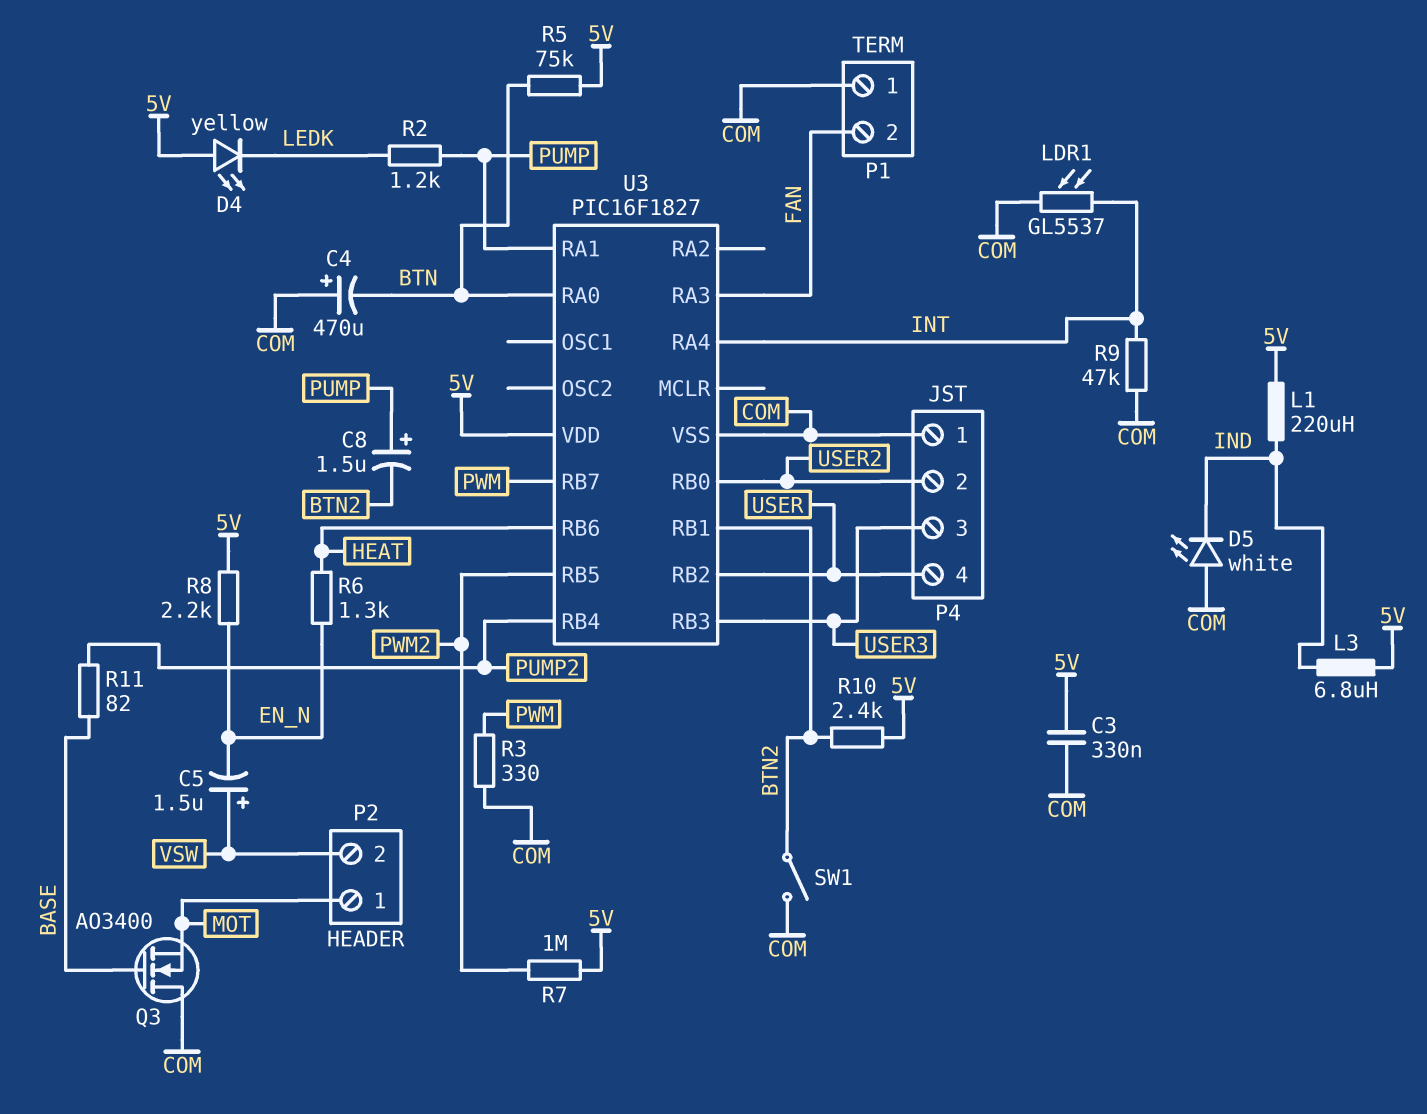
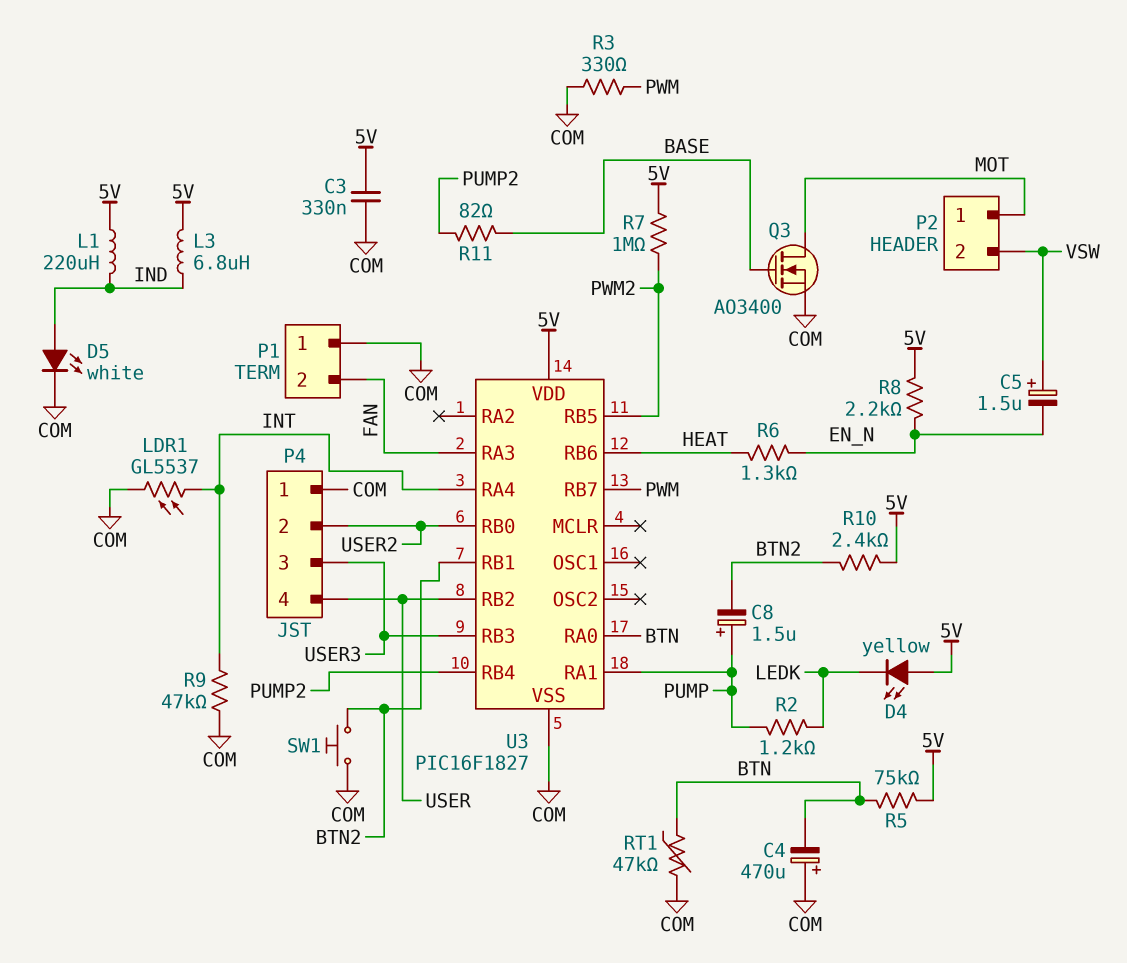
D5: LED white (A COM, K IND) -> LED white (A IND, K COM)
Q3: NMOS AO3400 (G BASE, D COM, S MOT) -> NMOS AO3400 (G BASE, D MOT, S COM)
RT1: none -> 47k (BTN, COM)
SW1: switch (BTN2, COM) -> button (BTN2, COM)

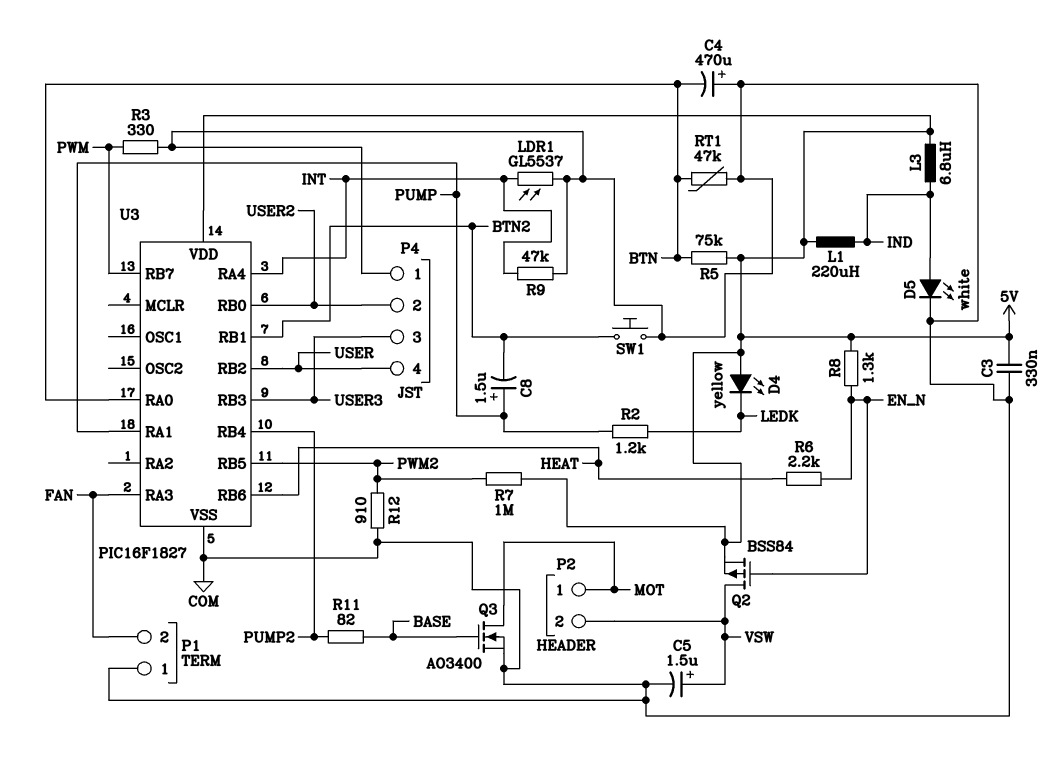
C5: 1.5uF (plus VSW, minus EN_N) -> 1.5uF (plus VSW, minus COM)
Q2: none -> PMOS BSS84 (G EN_N, D VSW, S 5V)
R6: 1.3k (EN_N, HEAT) -> 2.2k (EN_N, HEAT)
R8: 2.2k (5V, EN_N) -> 1.3k (5V, EN_N)
R10: 2.4k (5V, BTN2) -> none
R12: none -> 910 (COM, PWM2)

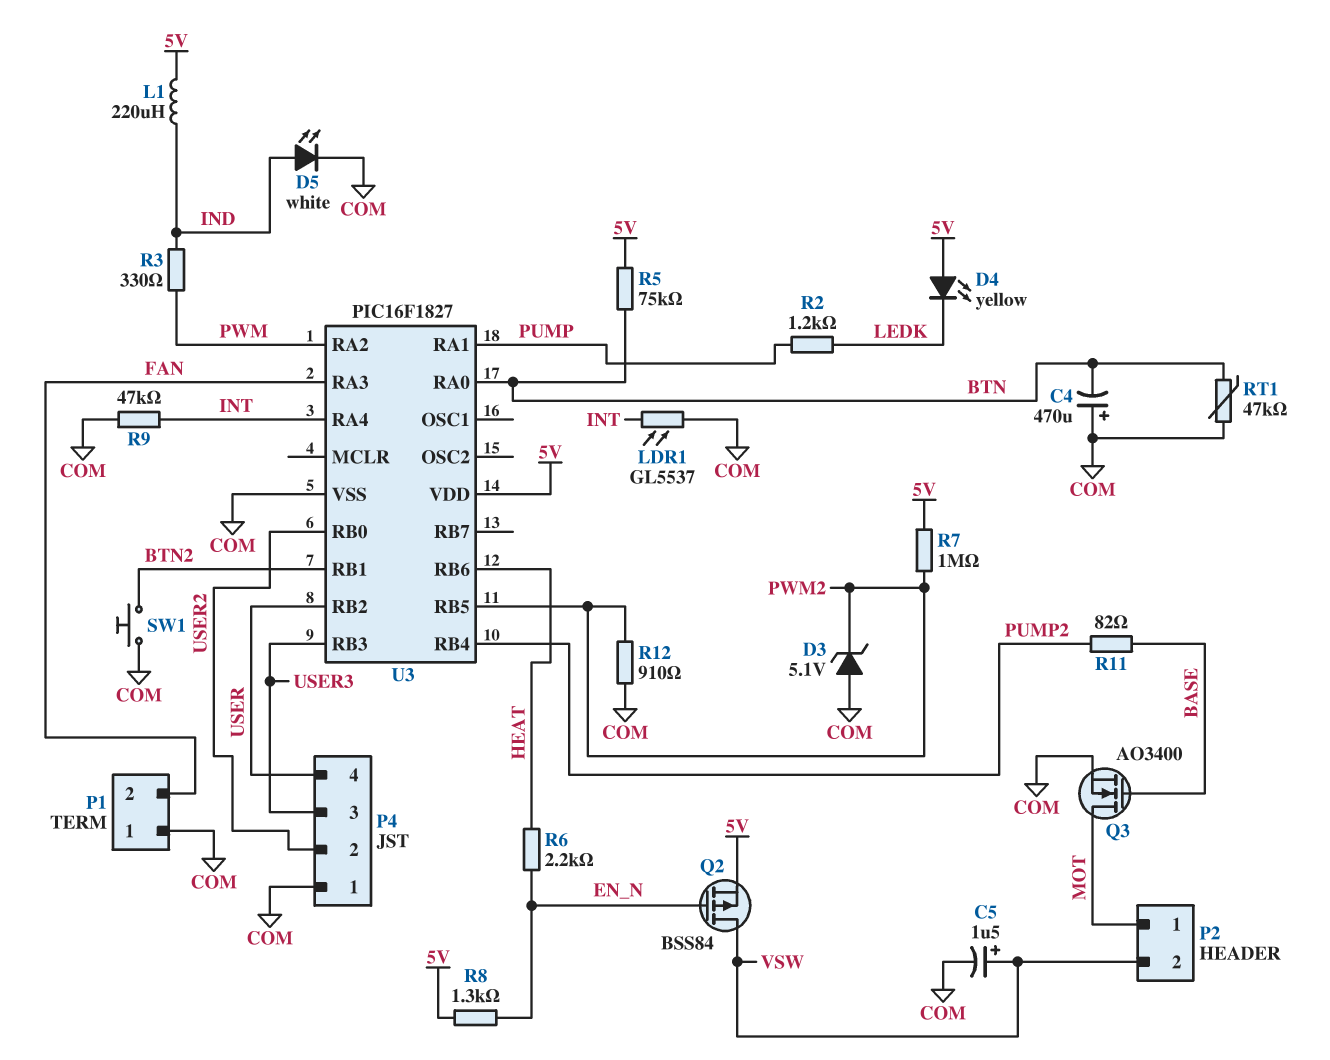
C3: 330nF (5V, COM) -> none
C8: 1.5uF (plus PUMP, minus BTN2) -> none
D3: none -> zener 5.1V (A COM, K PWM2)
L3: 6.8uH (5V, IND) -> none
R3: 330 (COM, PWM) -> 330 (IND, PWM)
U3 pin RA2: none -> PWM
U3 pin RB7: PWM -> none

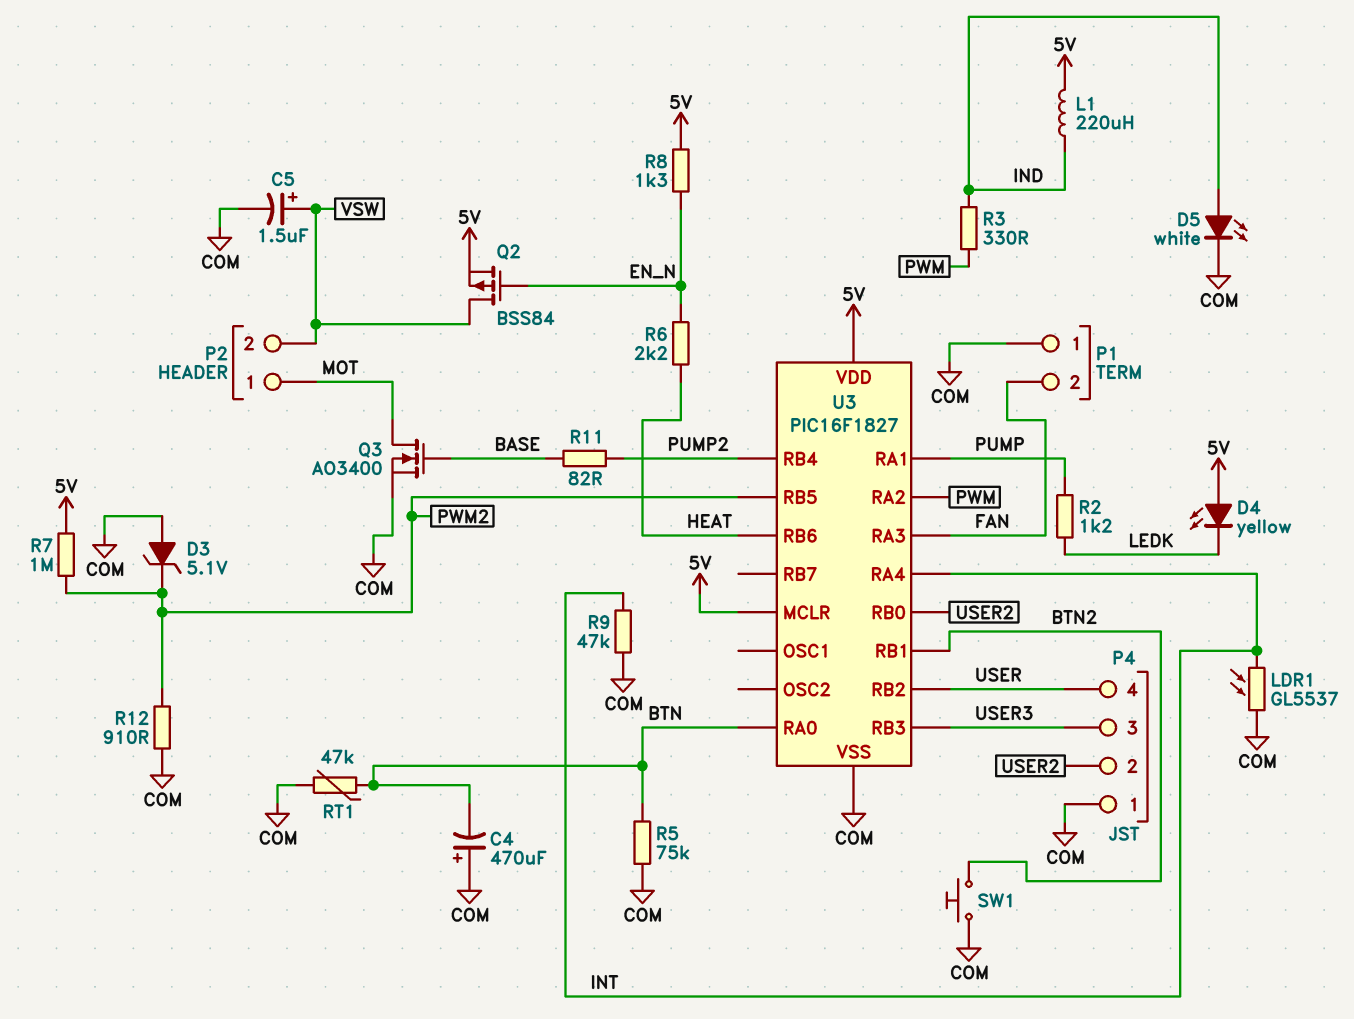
R5: 75k (5V, BTN) -> 75k (BTN, COM)
U3 pin MCLR: none -> 5V

